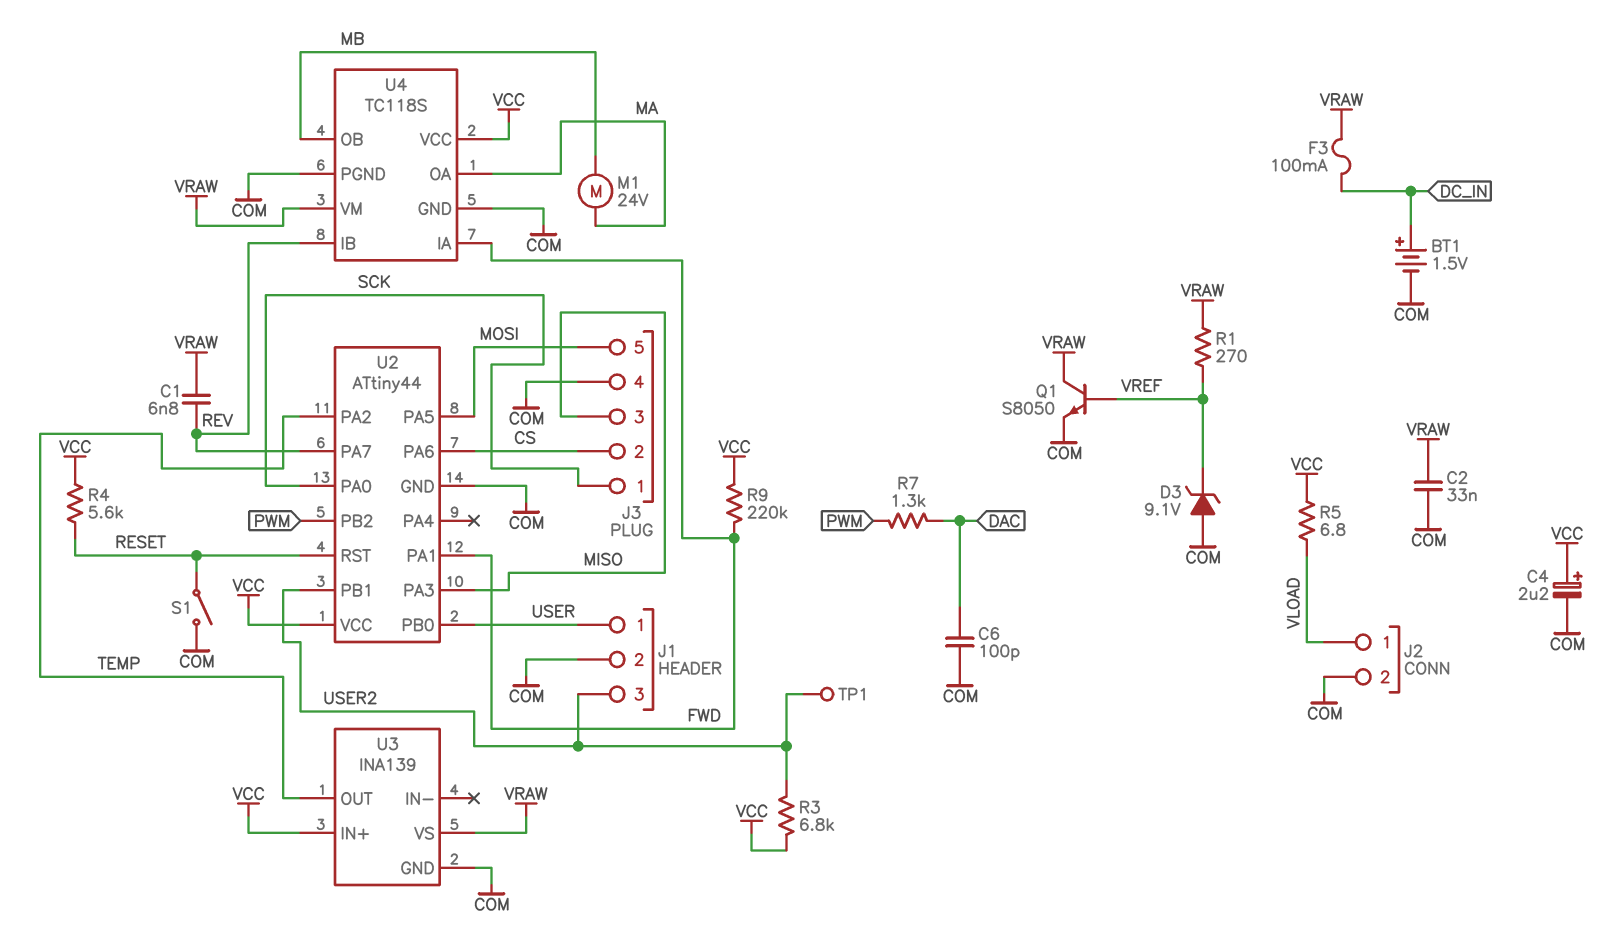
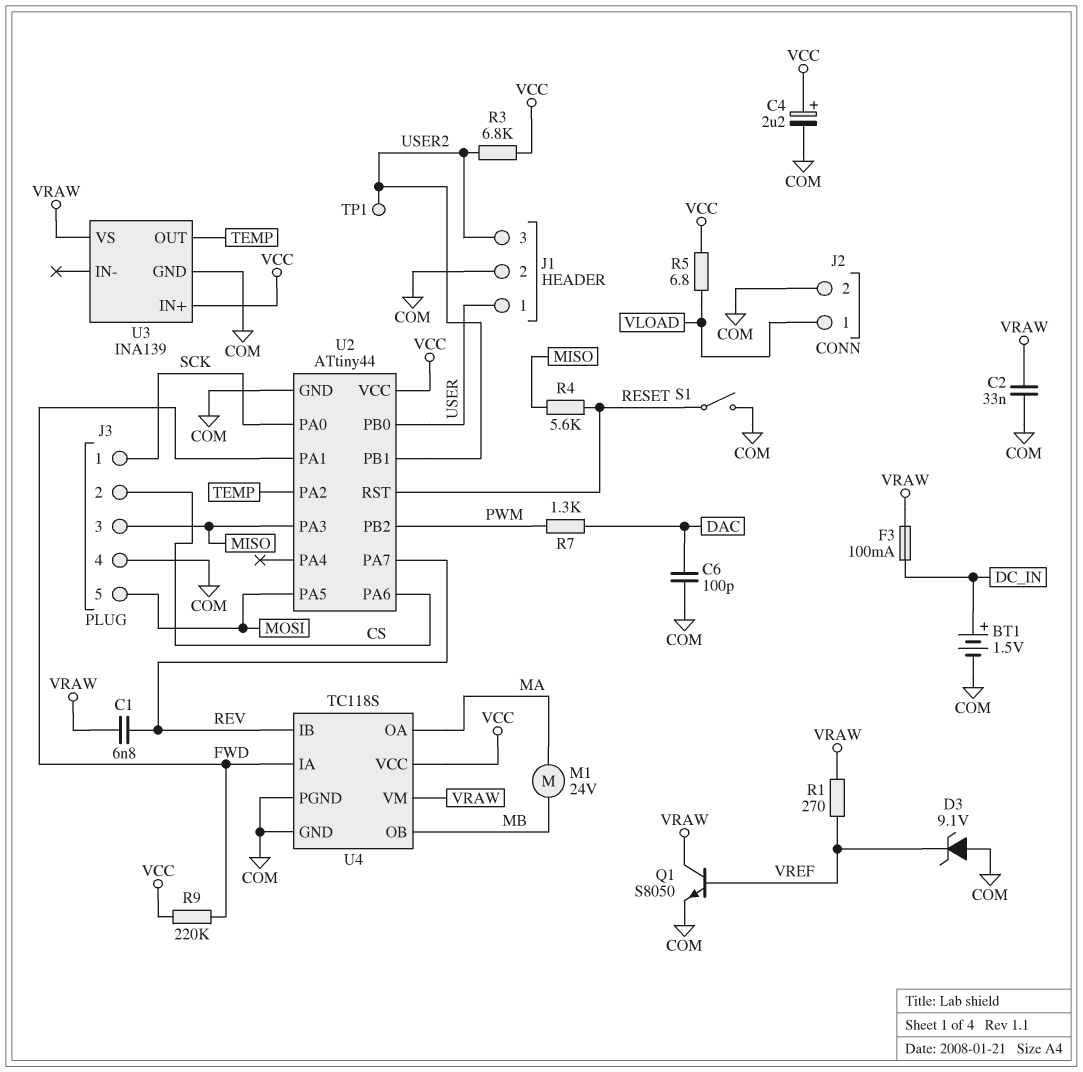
R4: 5.6k (RESET, VCC) -> 5.6k (MISO, RESET)

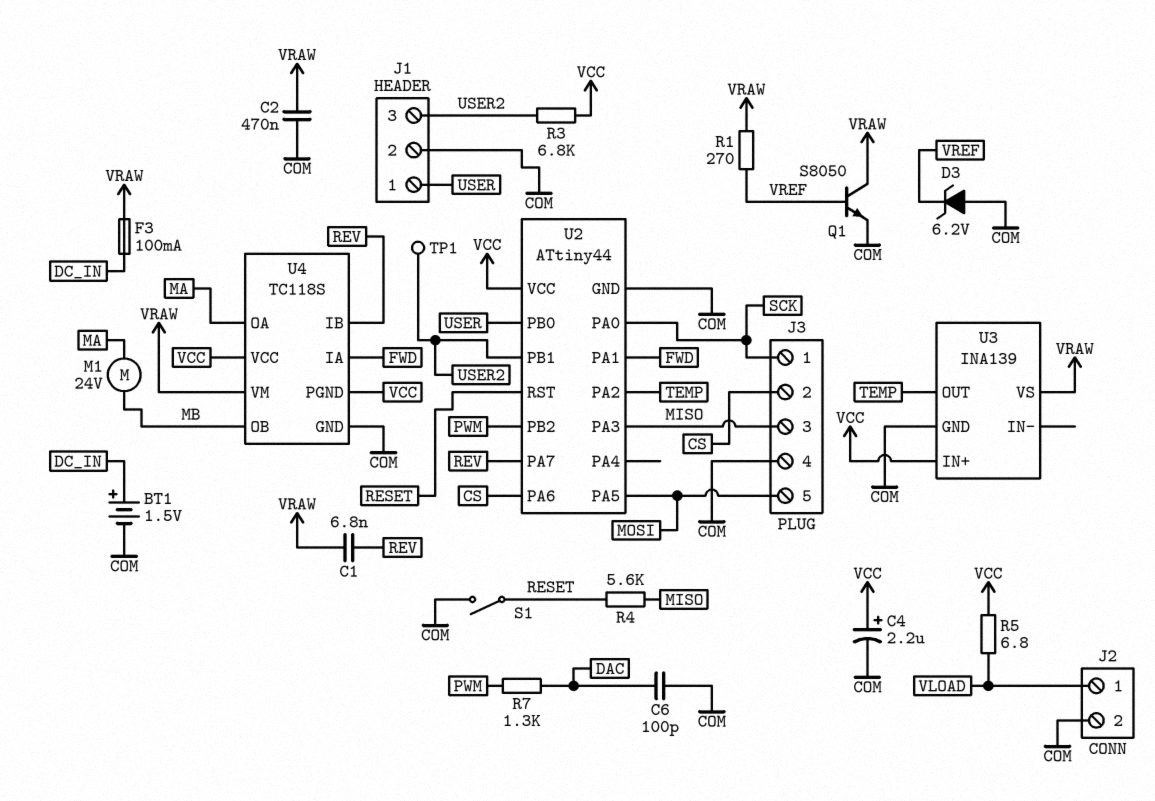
C2: 33nF (COM, VRAW) -> 470nF (COM, VRAW)
D3: zener 9.1V (A COM, K VREF) -> zener 6.2V (A COM, K VREF)
R9: 220k (FWD, VCC) -> none
U4 pin PGND: COM -> VCC

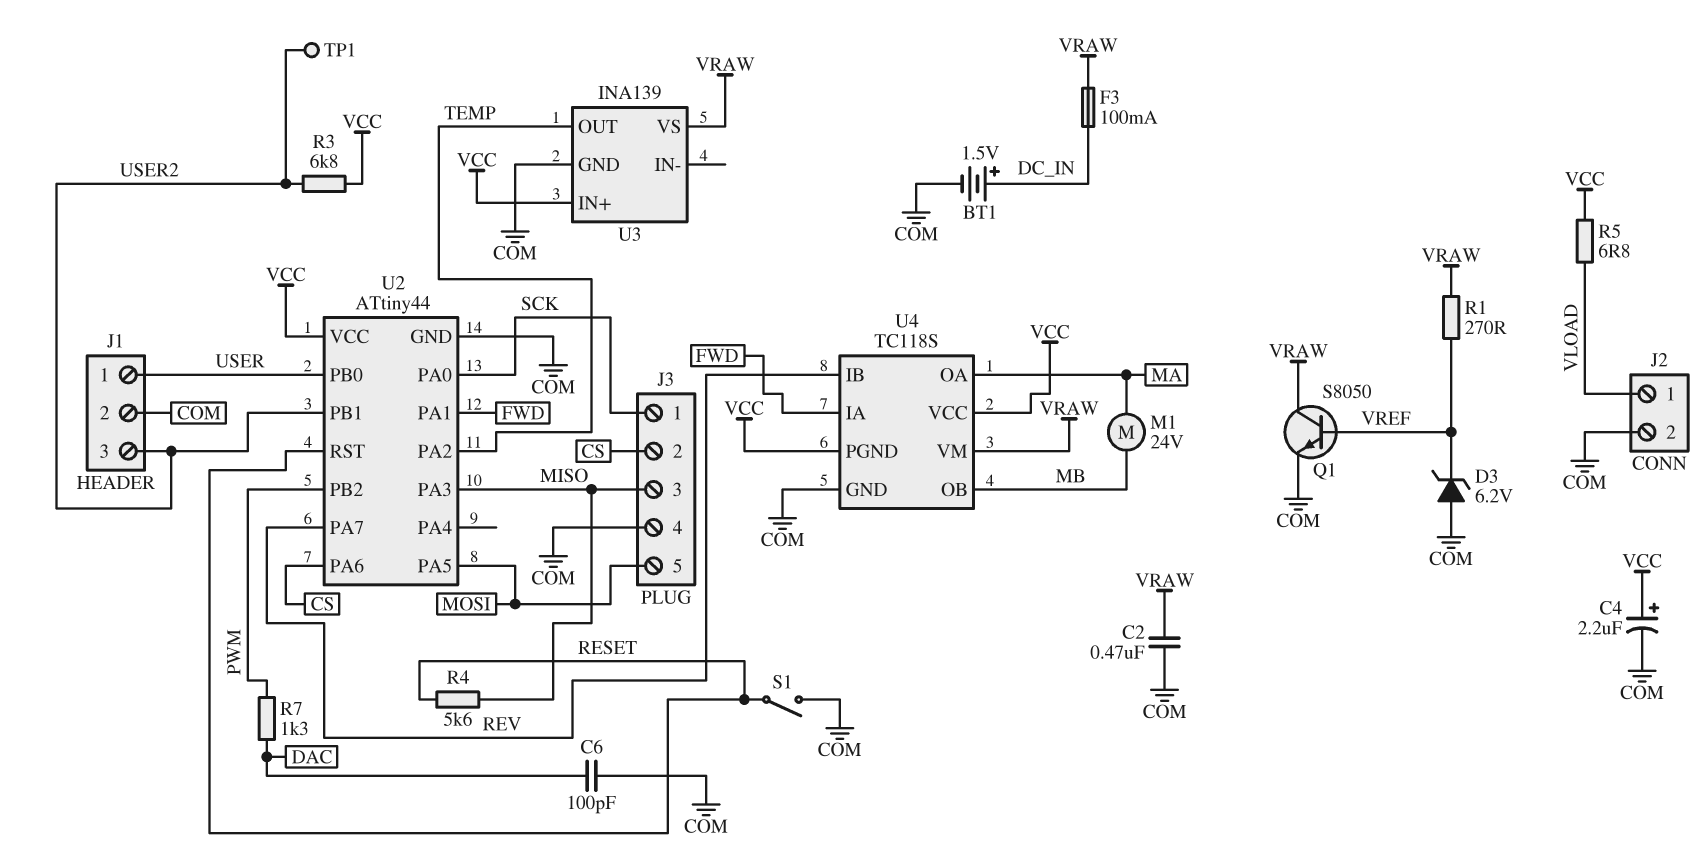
C1: 6.8nF (REV, VRAW) -> none

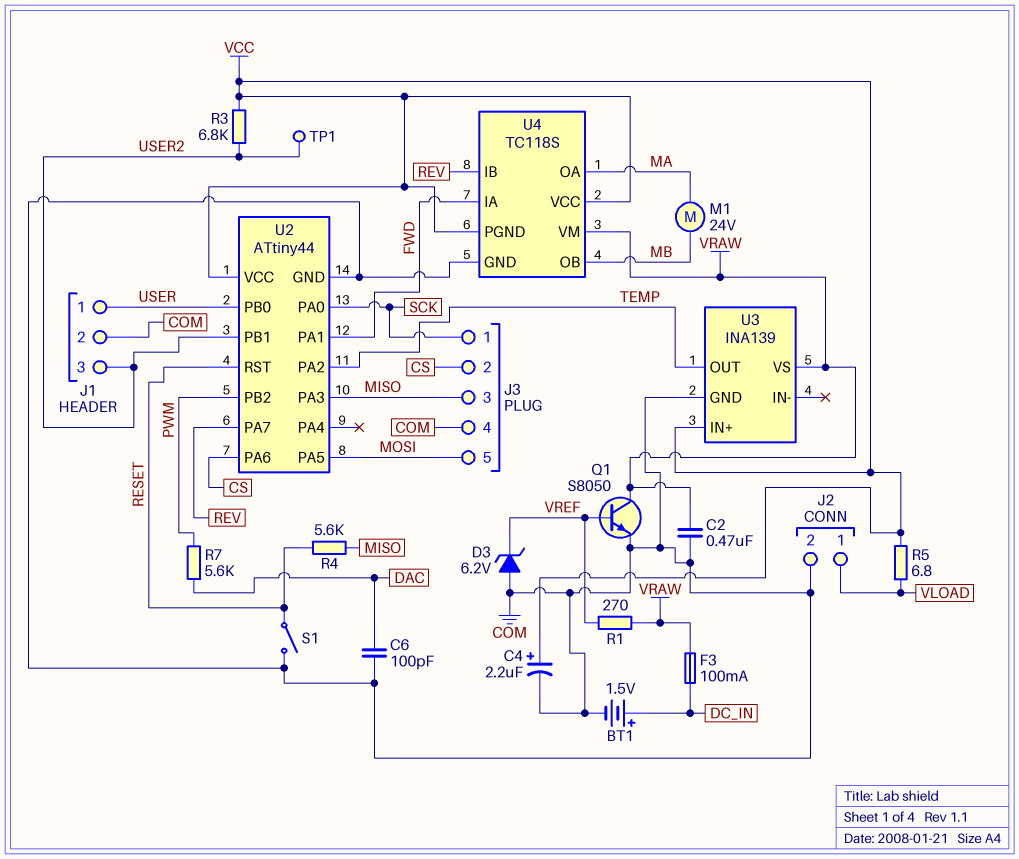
R7: 1.3k (DAC, PWM) -> 5.6k (DAC, PWM)

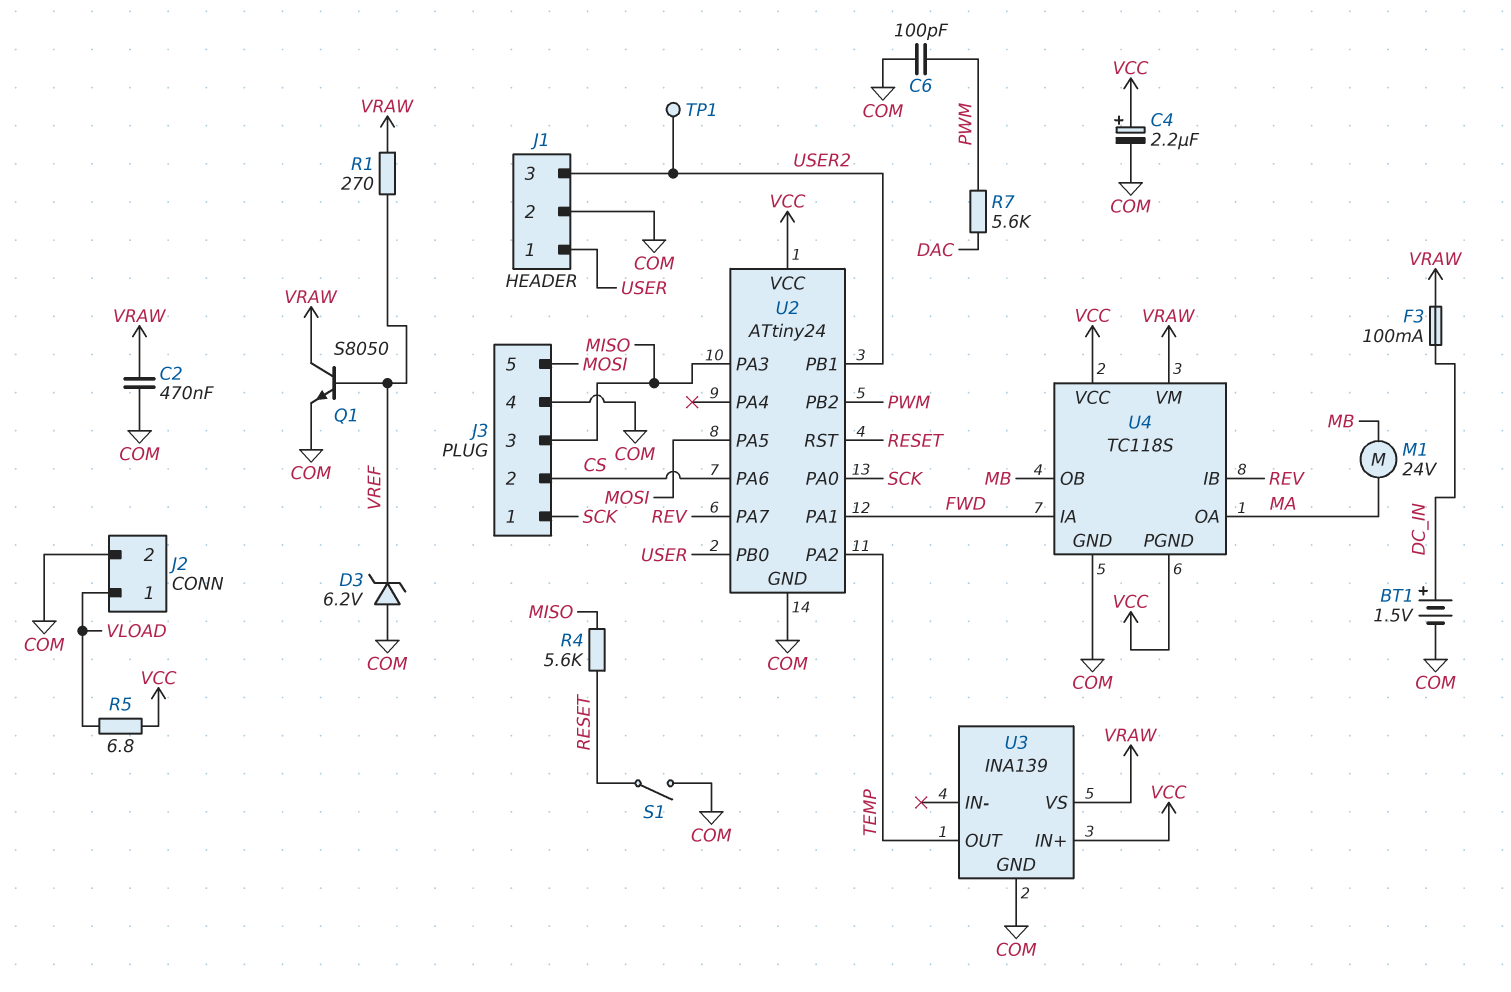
C6: 100pF (COM, DAC) -> 100pF (COM, PWM)
R3: 6.8k (USER2, VCC) -> none
U2: ATtiny44 -> ATtiny24

